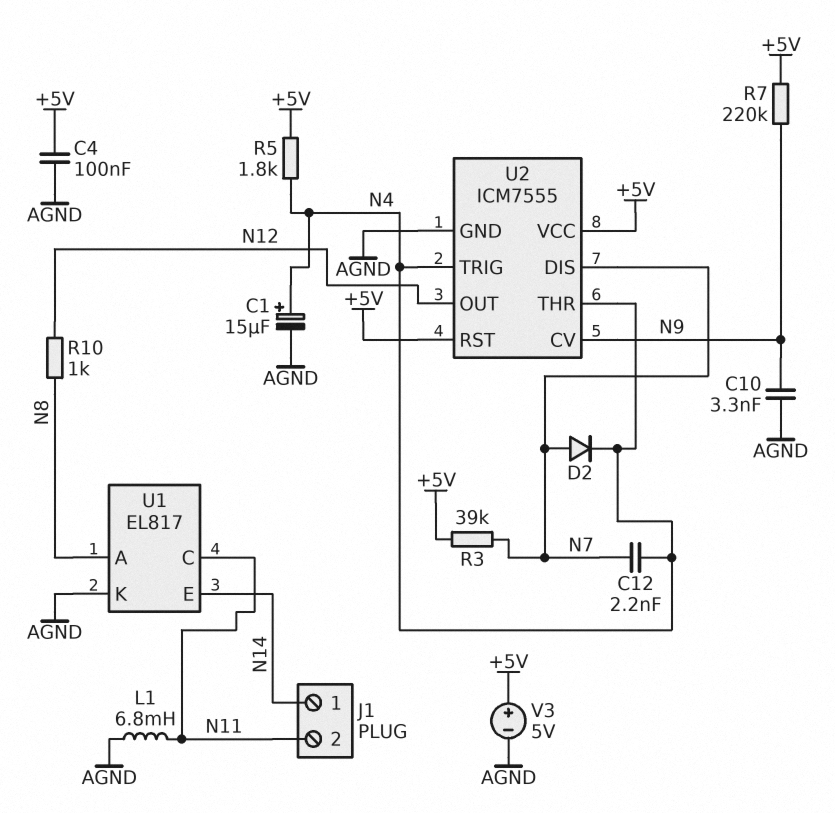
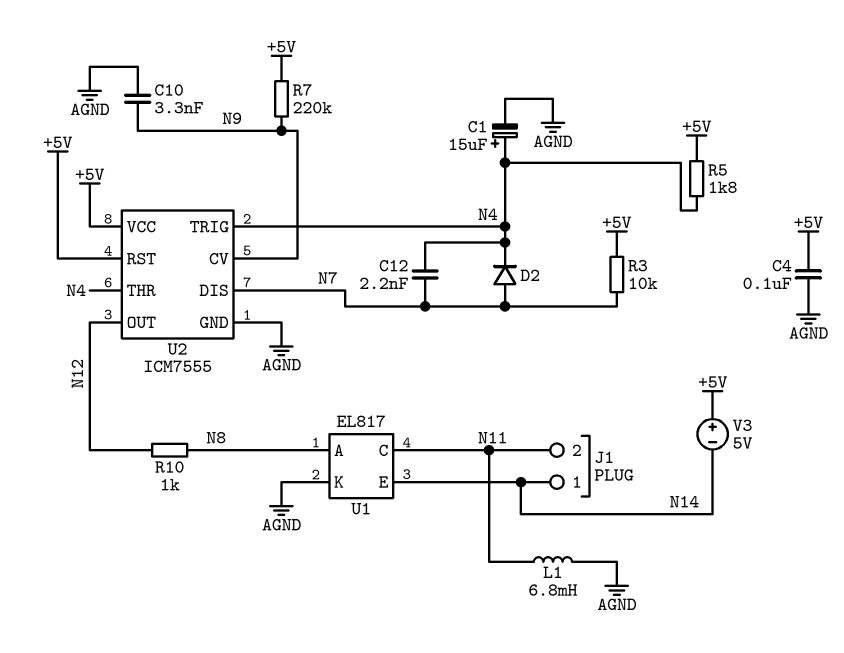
R3: 39k (+5V, N7) -> 10k (+5V, N7)
V3: 5V (plus +5V, minus AGND) -> 5V (plus +5V, minus N14)

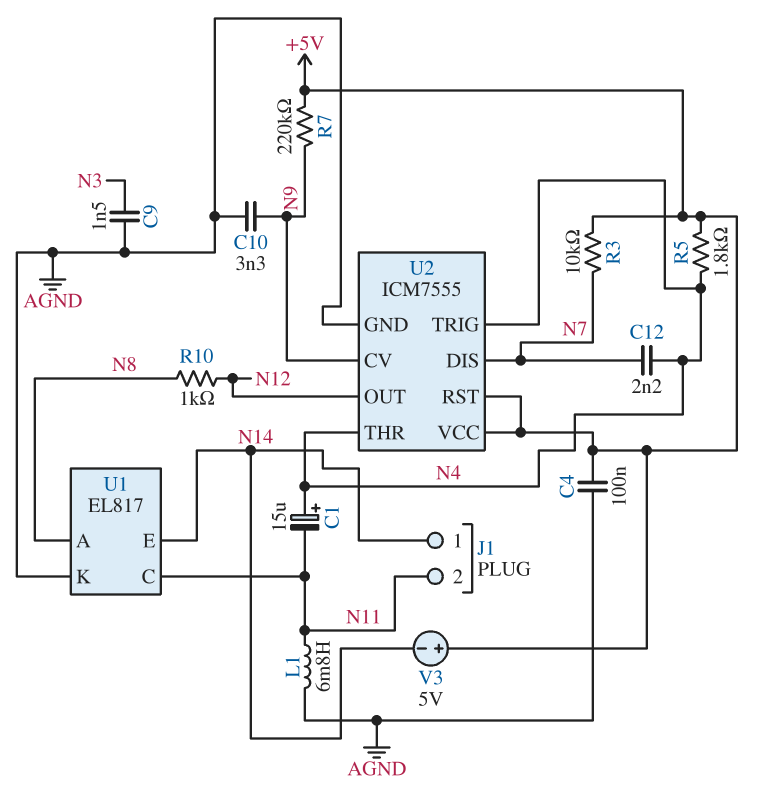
C1: 15uF (plus N4, minus AGND) -> 15uF (plus N4, minus N11)
C9: none -> 1.5nF (AGND, N3)
D2: diode (A N7, K N4) -> none

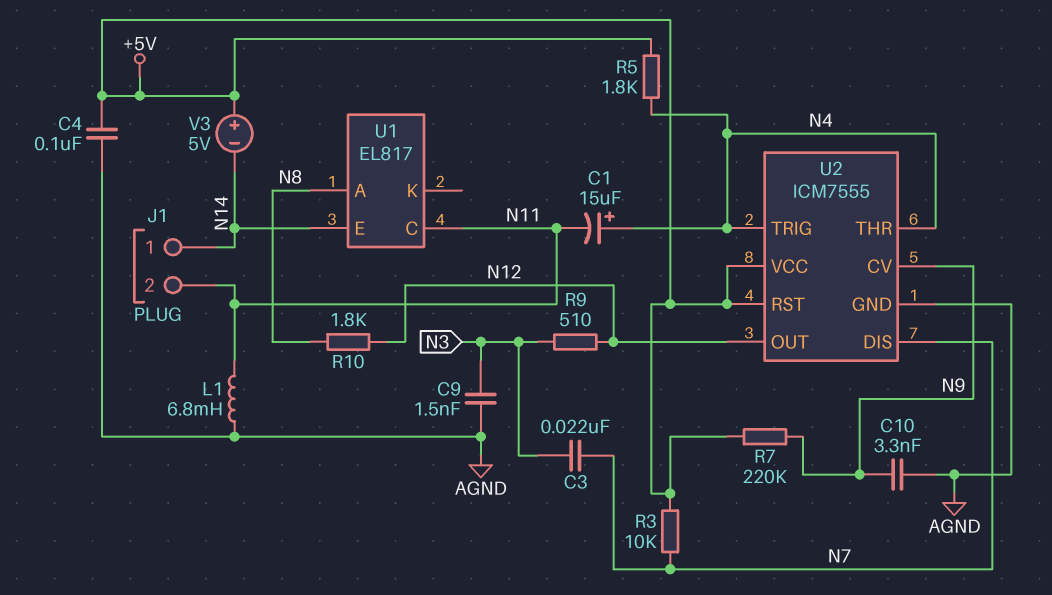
C3: none -> 22nF (N3, N7)
C12: 2.2nF (N4, N7) -> none
R9: none -> 510 (N3, N12)
R10: 1k (N8, N12) -> 1.8k (N8, N12)
U1 pin K: AGND -> none

